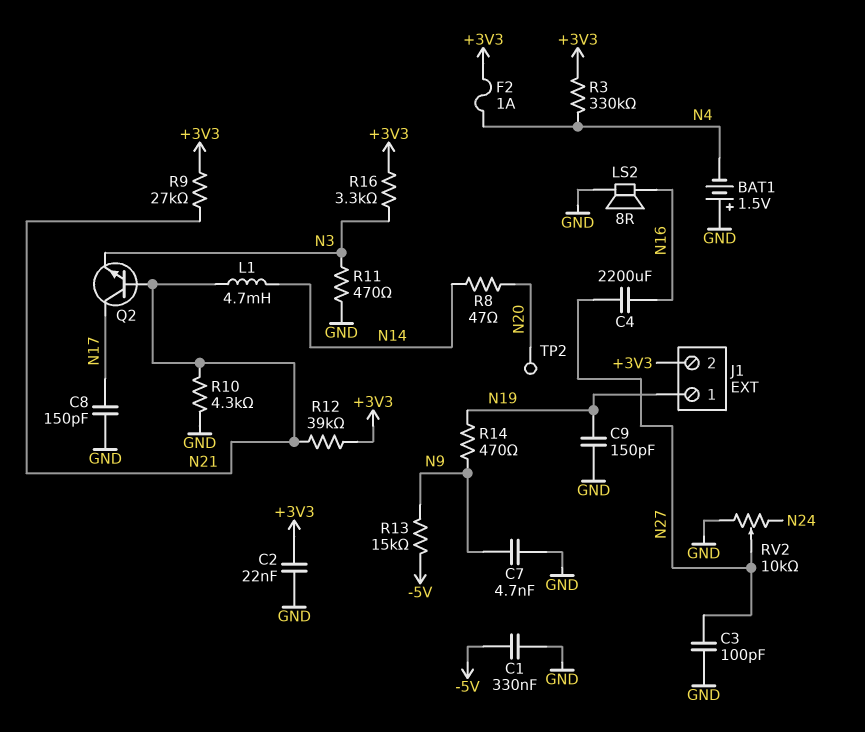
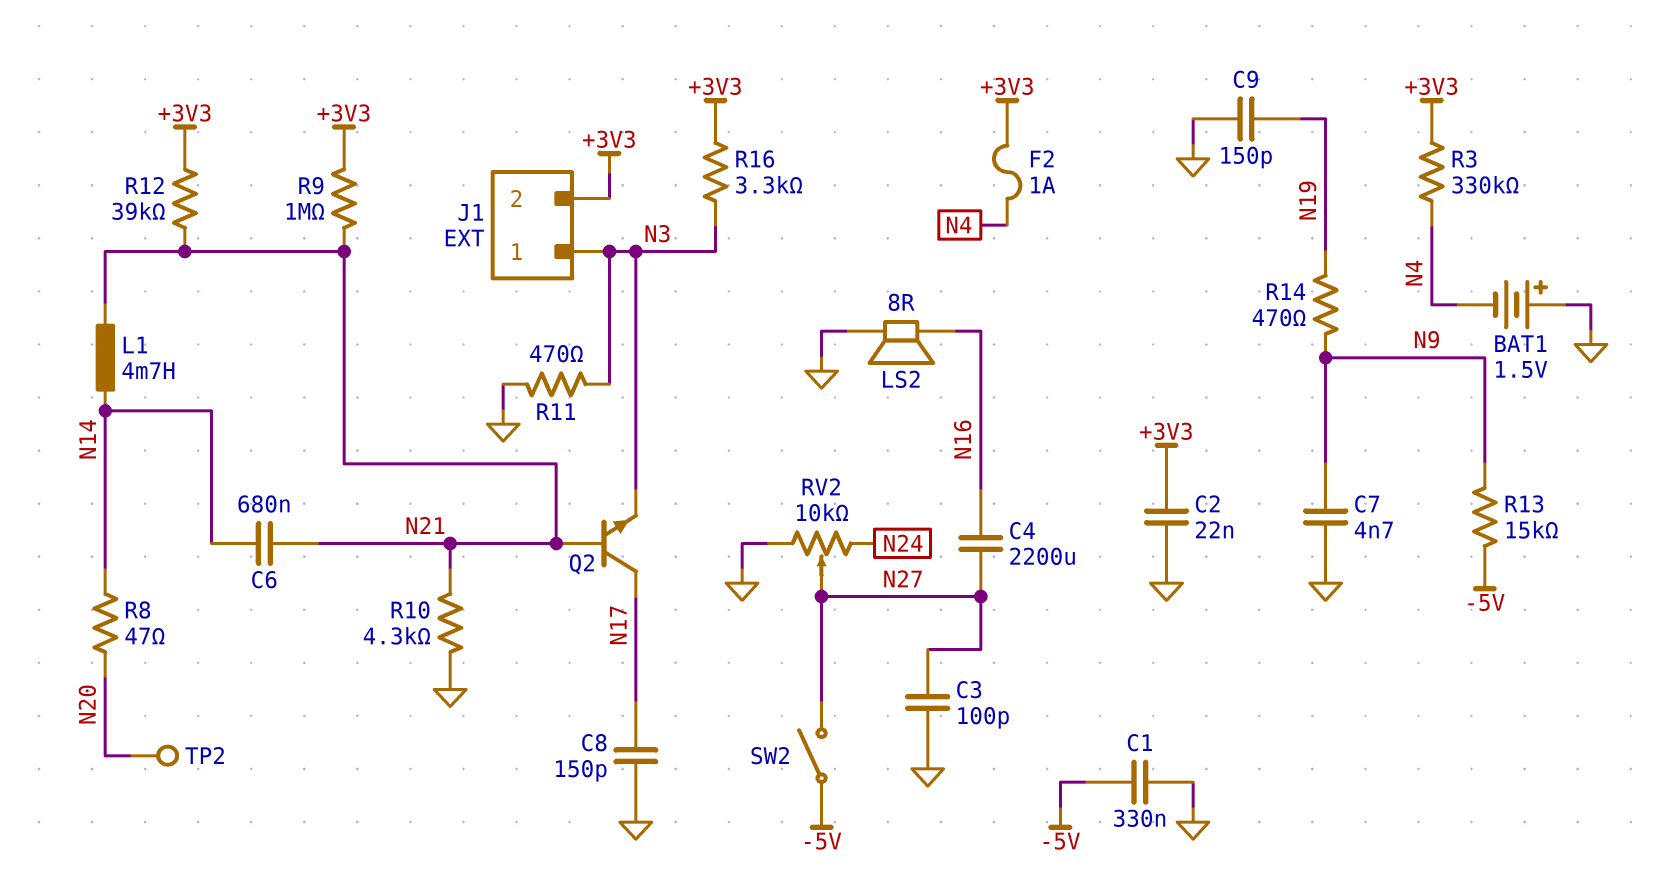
C6: none -> 680nF (N14, N21)
J1 pin 1: N19 -> N3
R9: 27k (+3V3, N21) -> 1M (+3V3, N21)
SW2: none -> switch (-5V, N27)

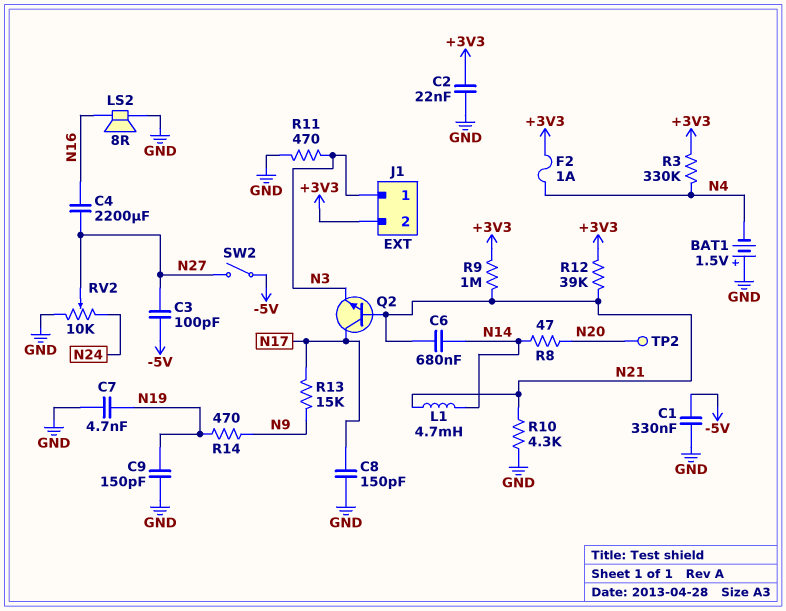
C3: 100pF (GND, N27) -> 100pF (-5V, N27)
C7: 4.7nF (GND, N9) -> 4.7nF (GND, N19)
R13: 15k (-5V, N9) -> 15k (N9, N17)
R16: 3.3k (+3V3, N3) -> none

